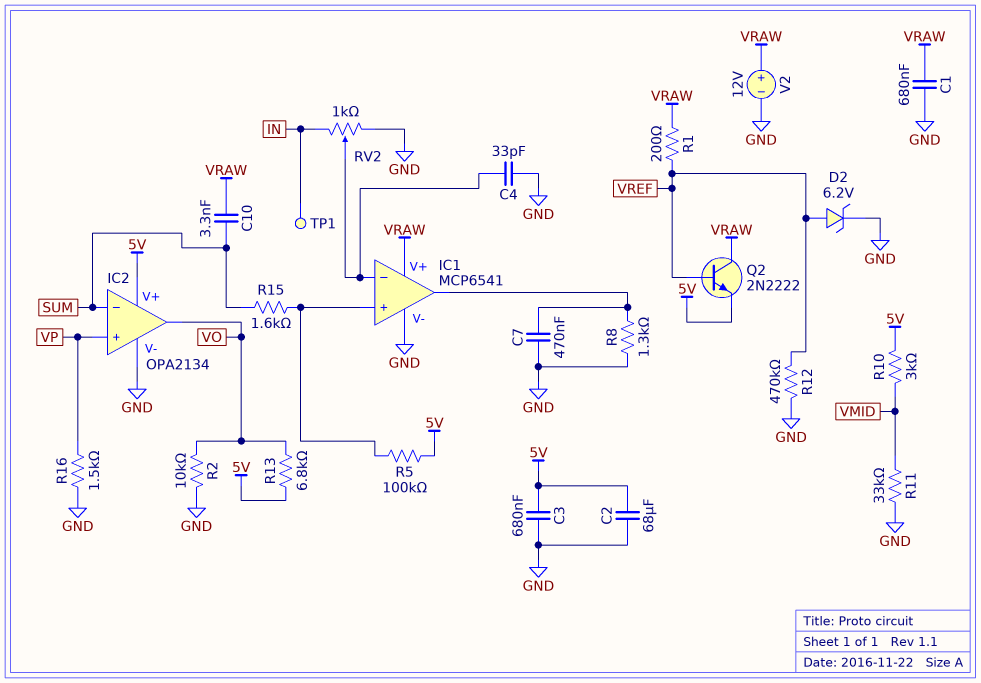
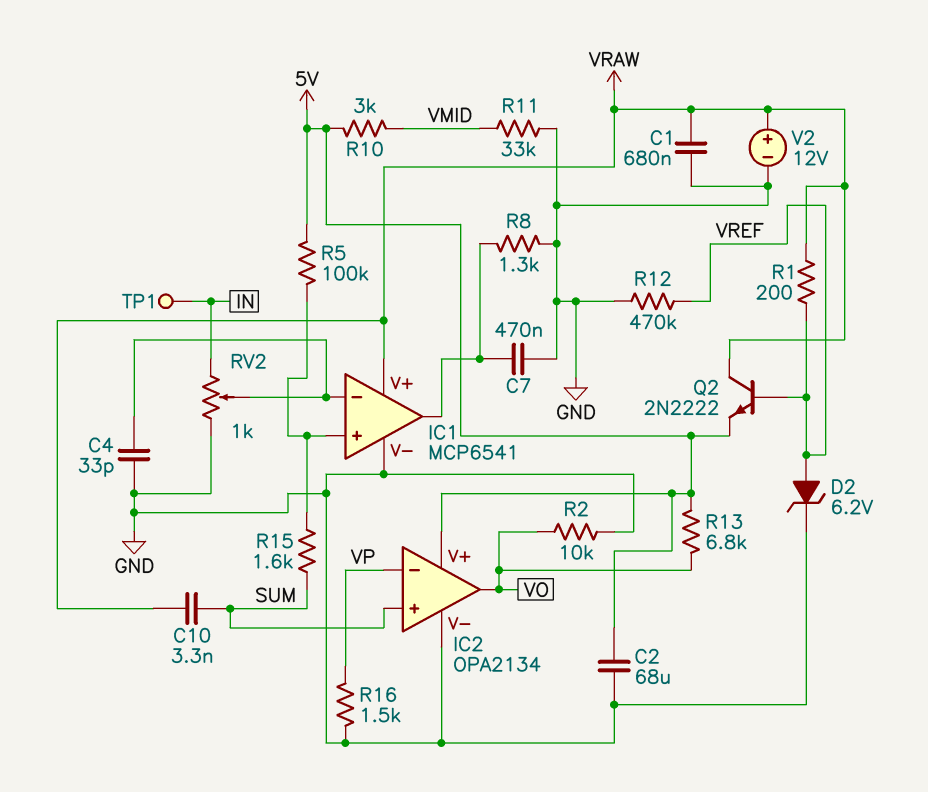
C3: 680nF (5V, GND) -> none
IC2 pin in+: VP -> SUM
IC2 pin in-: SUM -> VP

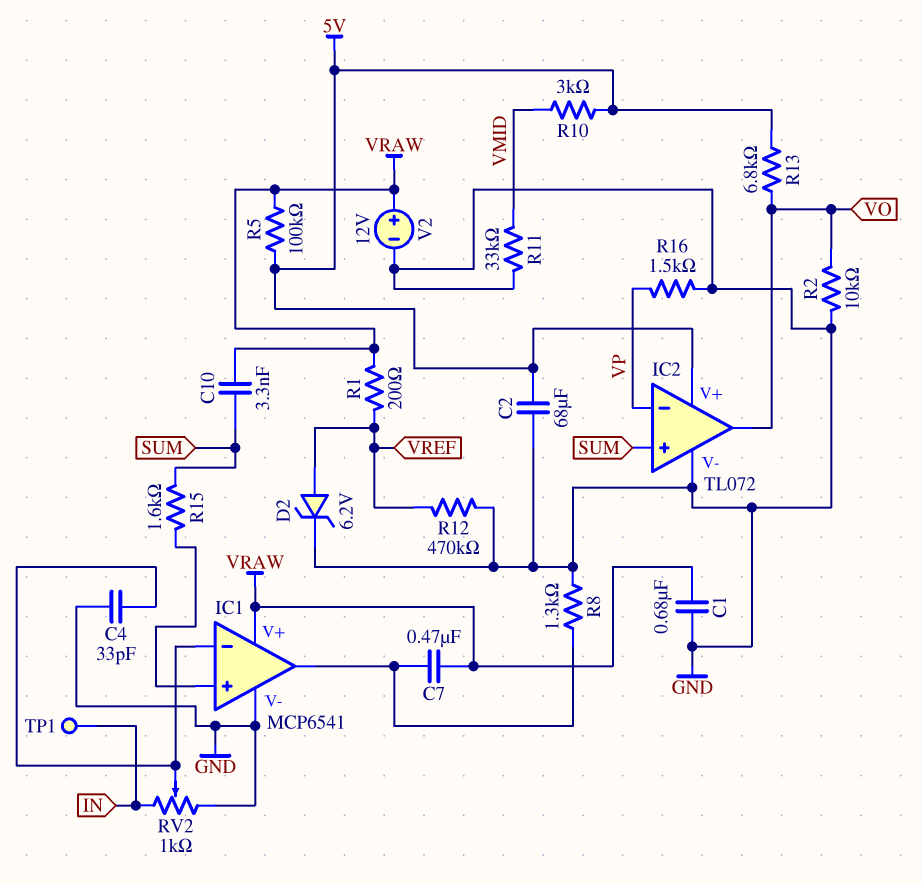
C7: 470nF (GND, IC1/out) -> 470nF (IC1/out, VRAW)
IC2: OPA2134 -> TL072
Q2: NPN 2N2222 (B VREF, C VRAW, E 5V) -> none
R5: 100k (5V, IC1/in+) -> 100k (5V, VRAW)

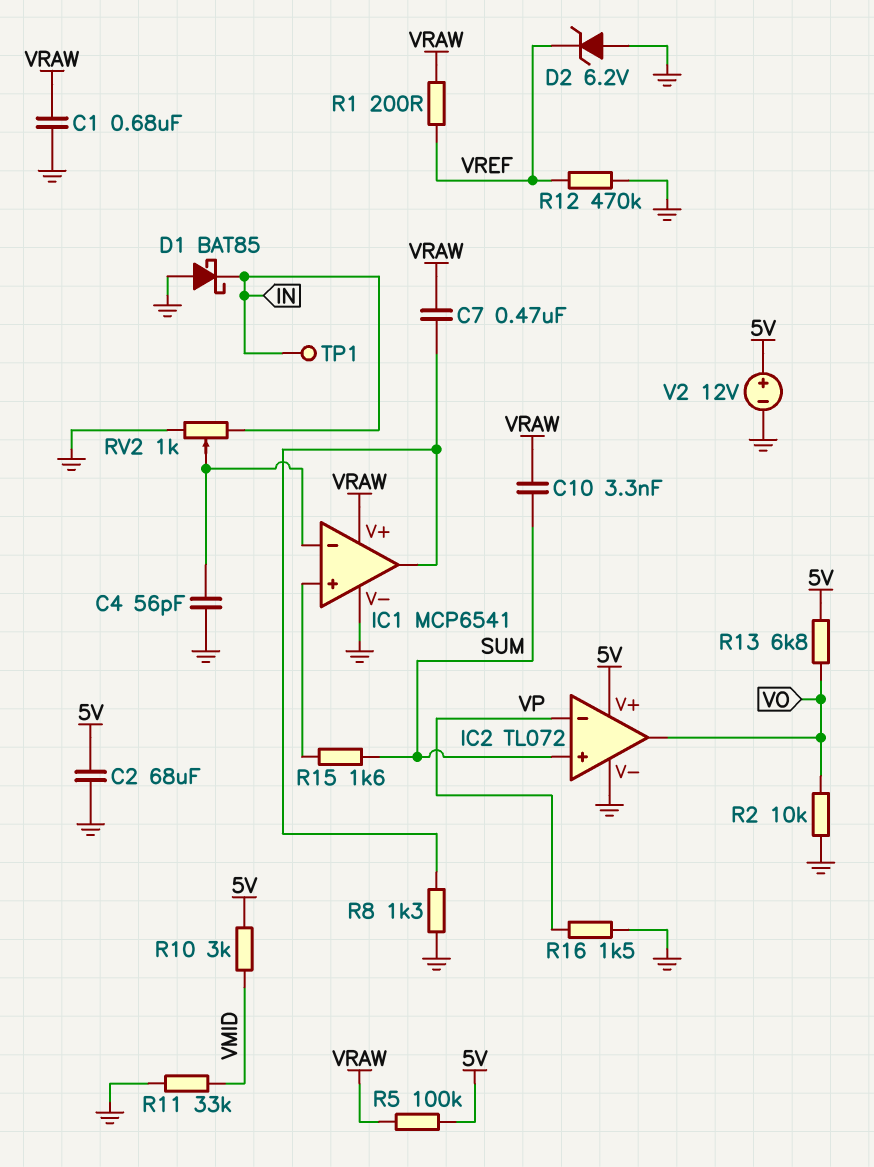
C4: 33pF (GND, IC1/in-) -> 56pF (GND, IC1/in-)
D1: none -> schottky BAT85 (A GND, K IN)
D2: zener 6.2V (A VREF, K GND) -> zener 6.2V (A GND, K VREF)
V2: 12V (plus VRAW, minus GND) -> 12V (plus 5V, minus GND)

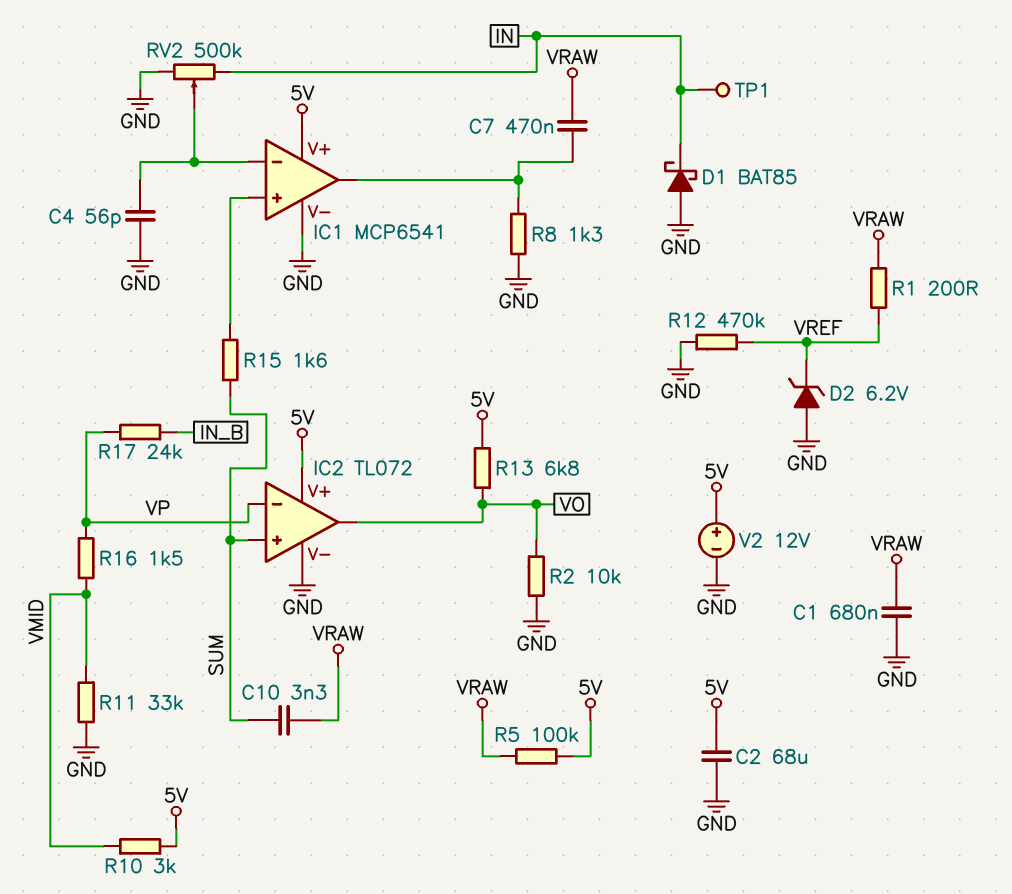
IC1 pin V+: VRAW -> 5V
R16: 1.5k (GND, VP) -> 1.5k (VMID, VP)
R17: none -> 24k (IN_B, VP)
RV2: 1k (GND, IN, wiper IC1/in-) -> 500k (GND, IN, wiper IC1/in-)

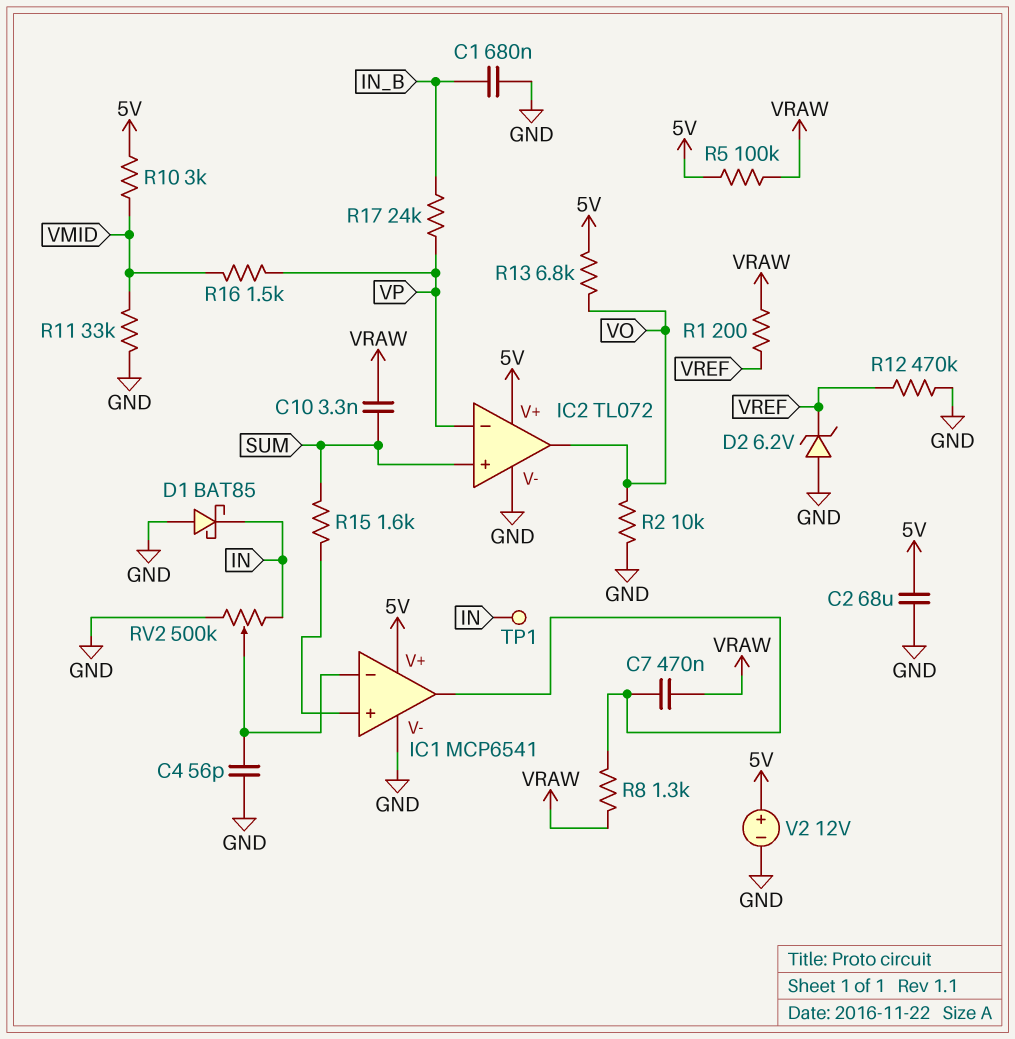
C1: 680nF (GND, VRAW) -> 680nF (GND, IN_B)
R8: 1.3k (GND, IC1/out) -> 1.3k (IC1/out, VRAW)

